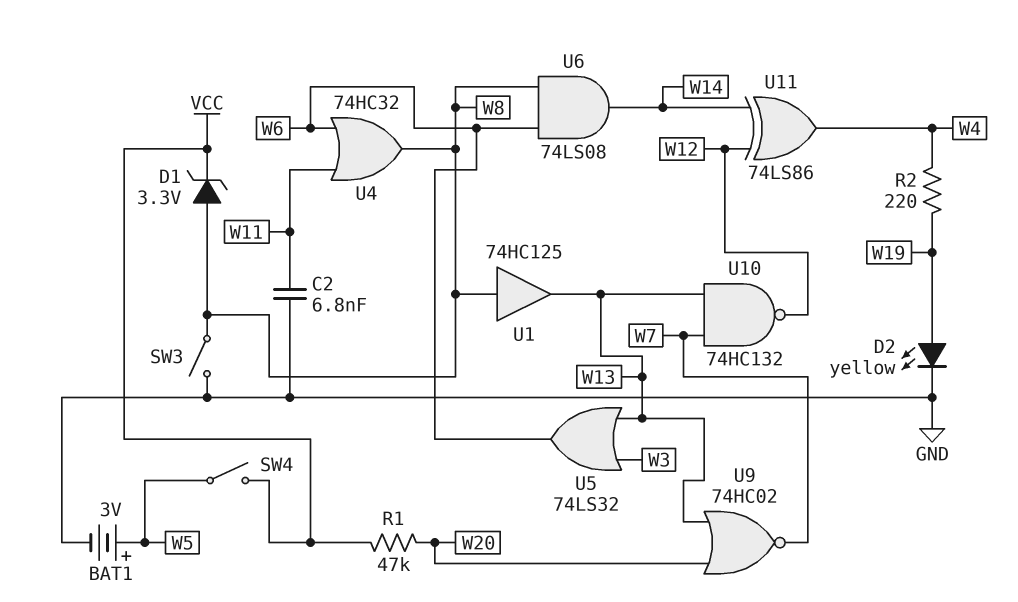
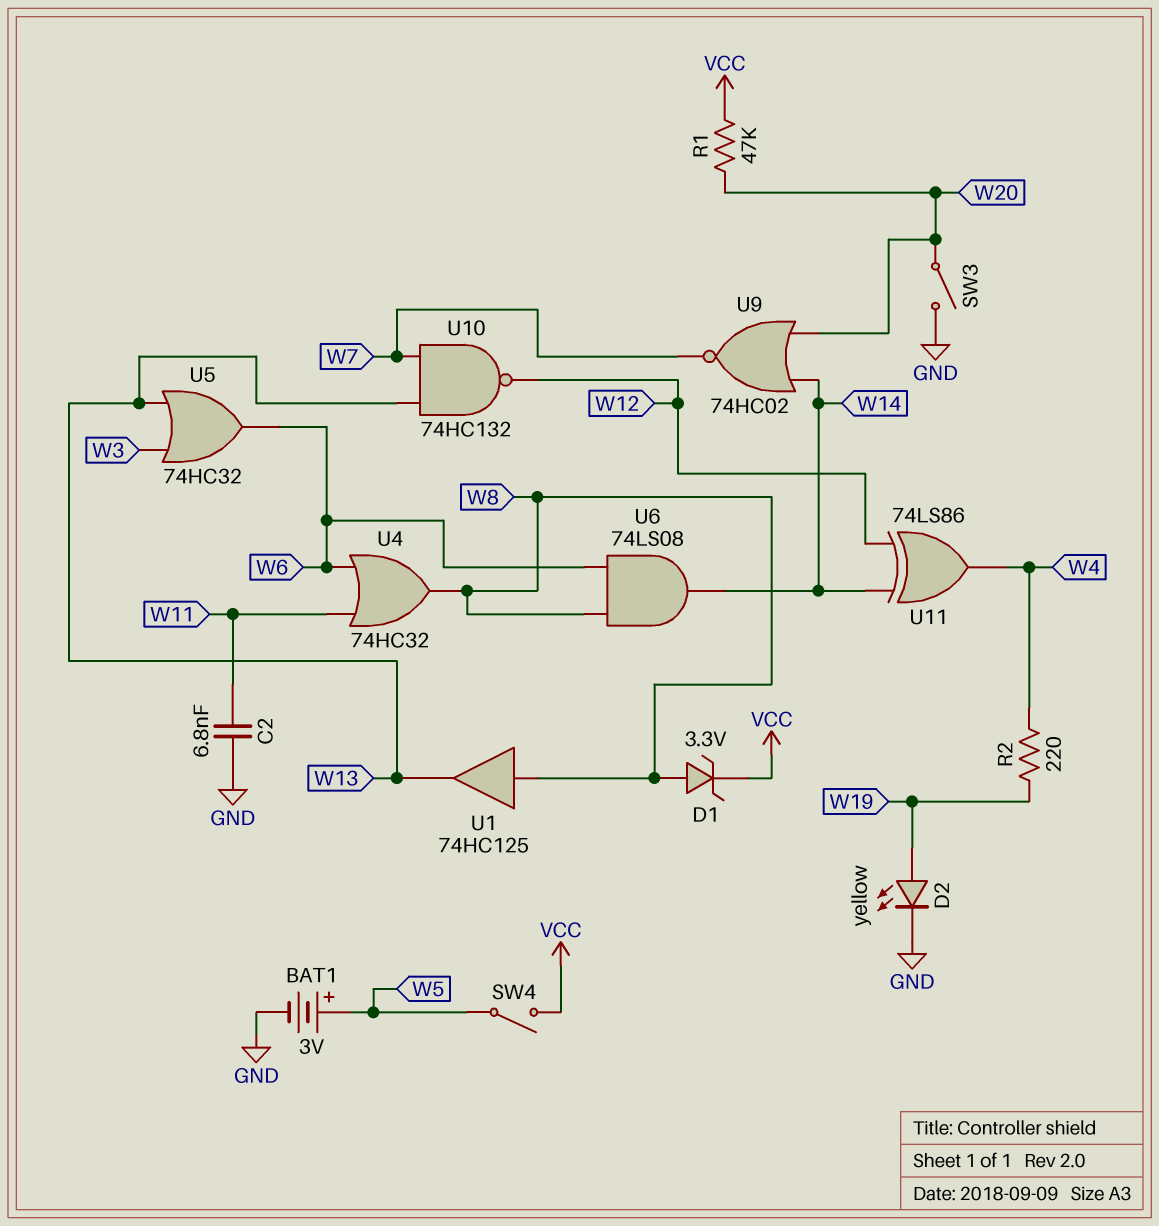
SW3: switch (GND, W8) -> switch (GND, W20)
U5: OR 74LS32 (in W3, in W13, out W6) -> OR 74HC32 (in W3, in W13, out W6)
U9: NOR 74HC02 (in W13, in W20, out W7) -> NOR 74HC02 (in W14, in W20, out W7)

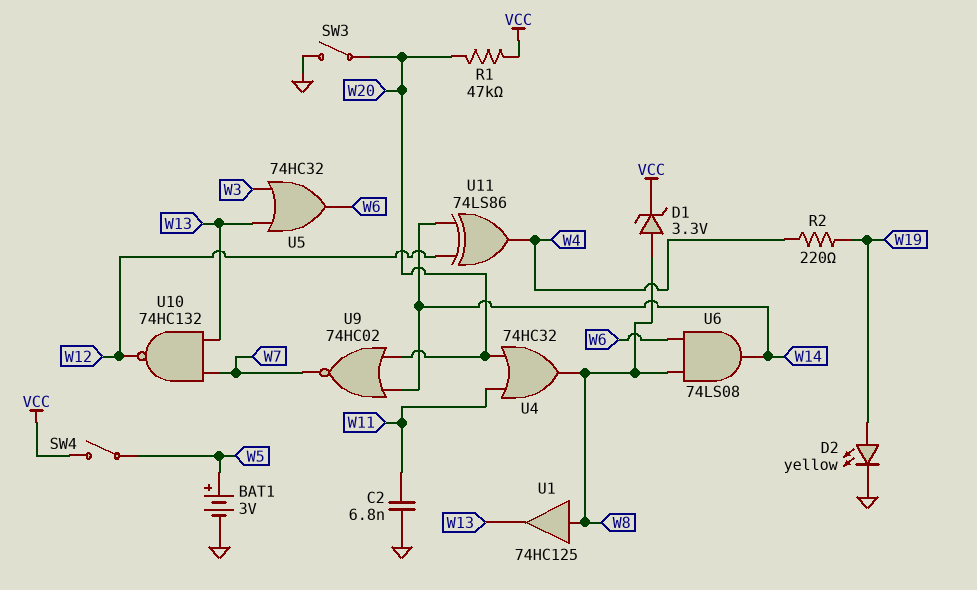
U4: OR 74HC32 (in W6, in W11, out W8) -> OR 74HC32 (in W11, in W20, out W8)

